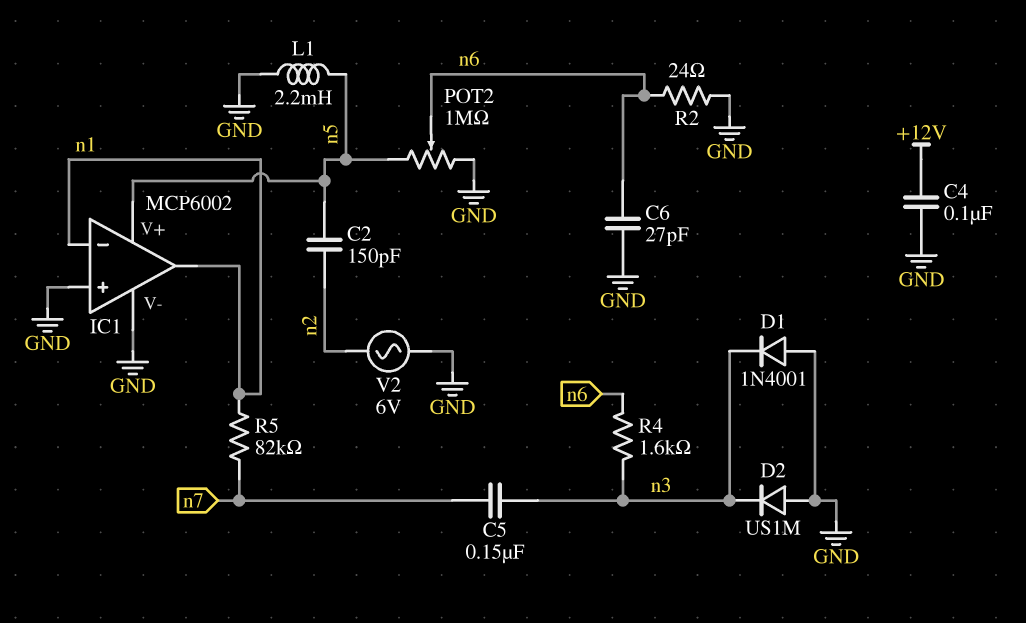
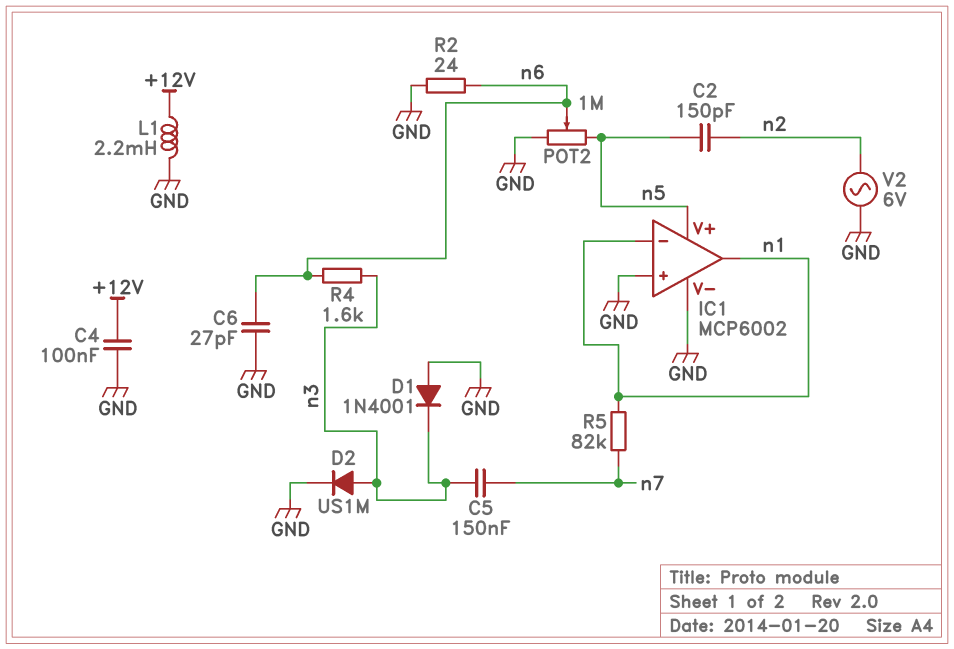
D2: diode US1M (A GND, K n3) -> diode US1M (A n3, K GND)
L1: 2.2mH (GND, n5) -> 2.2mH (+12V, GND)

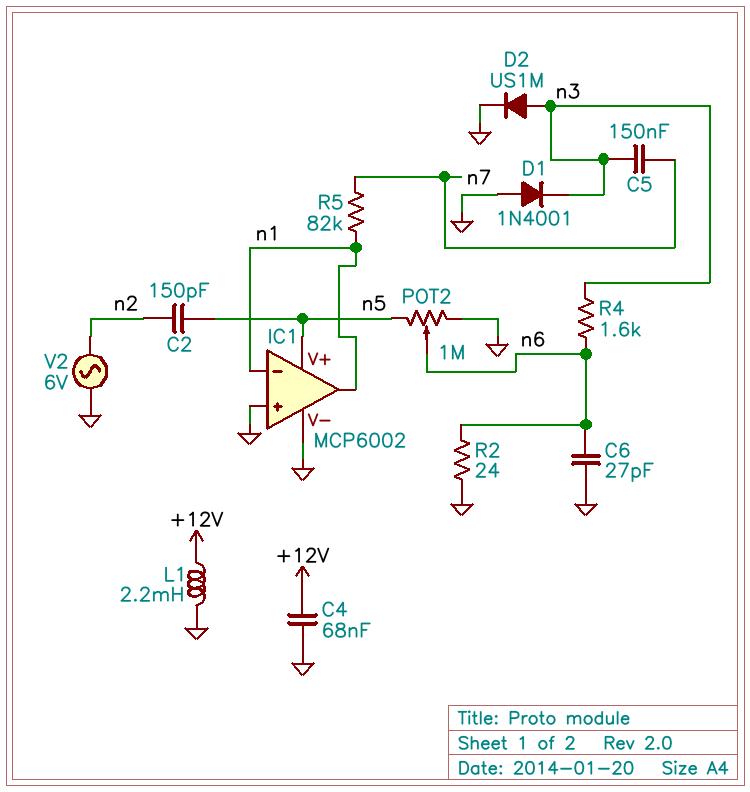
C4: 100nF (+12V, GND) -> 68nF (+12V, GND)

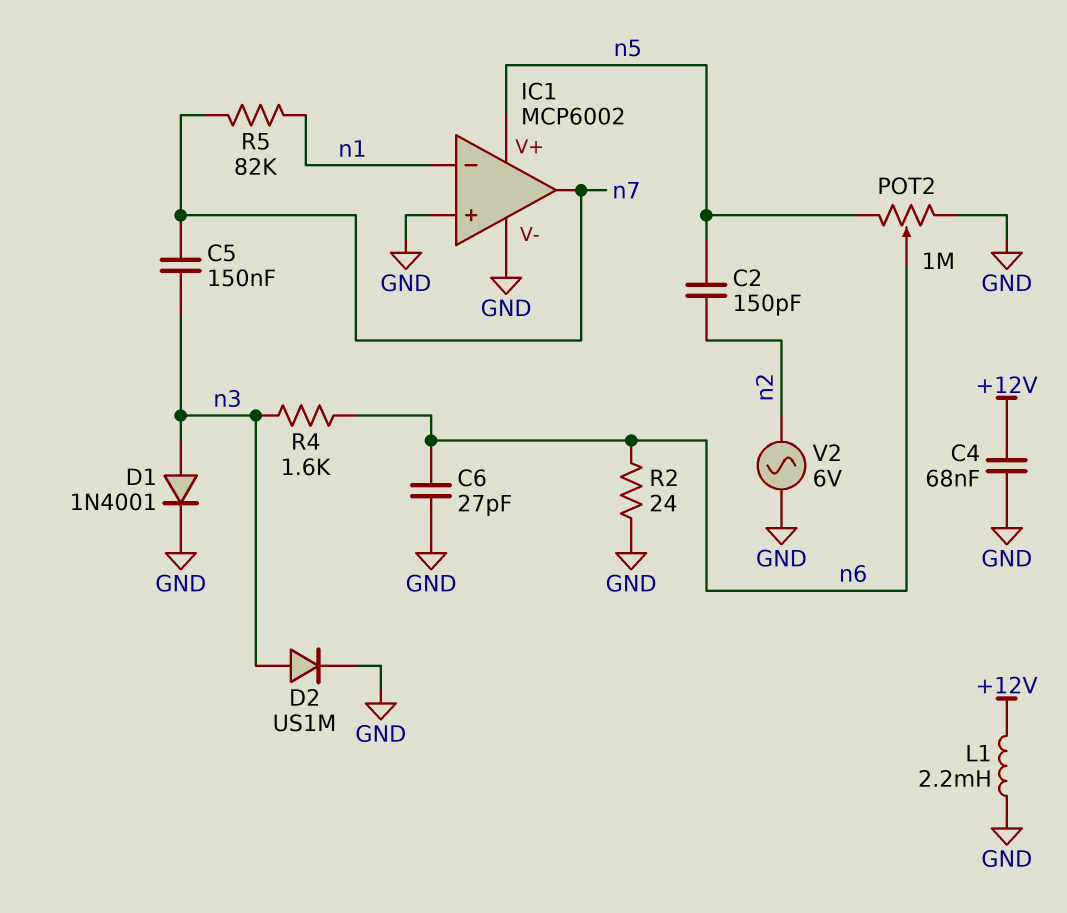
D1: diode 1N4001 (A GND, K n3) -> diode 1N4001 (A n3, K GND)
IC1 pin out: n1 -> n7

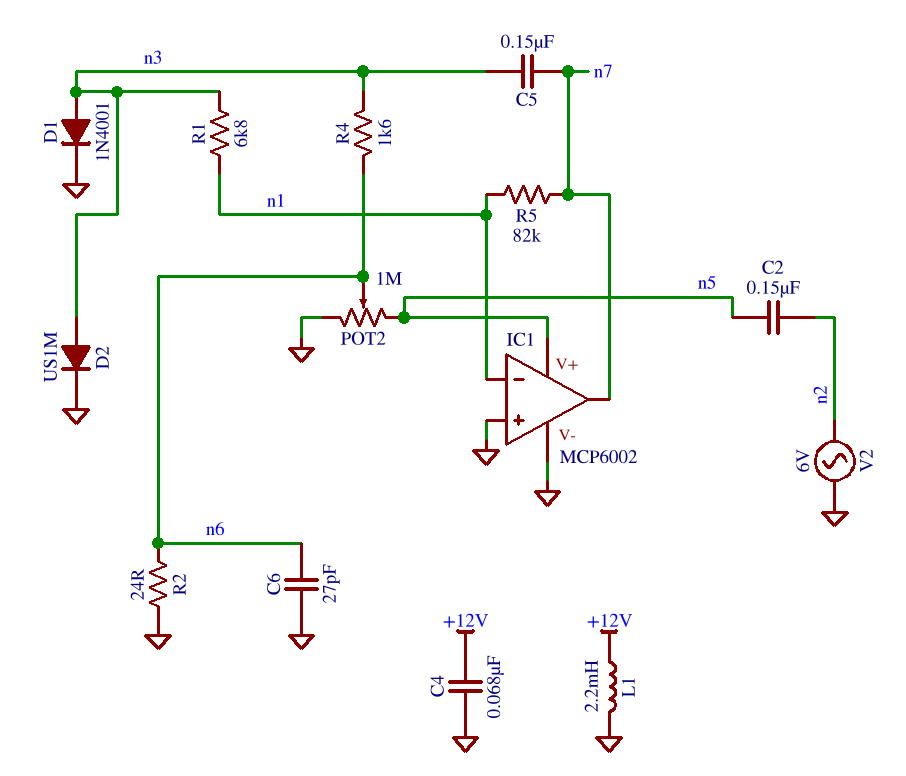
C2: 150pF (n2, n5) -> 150nF (n2, n5)
R1: none -> 6.8k (n1, n3)

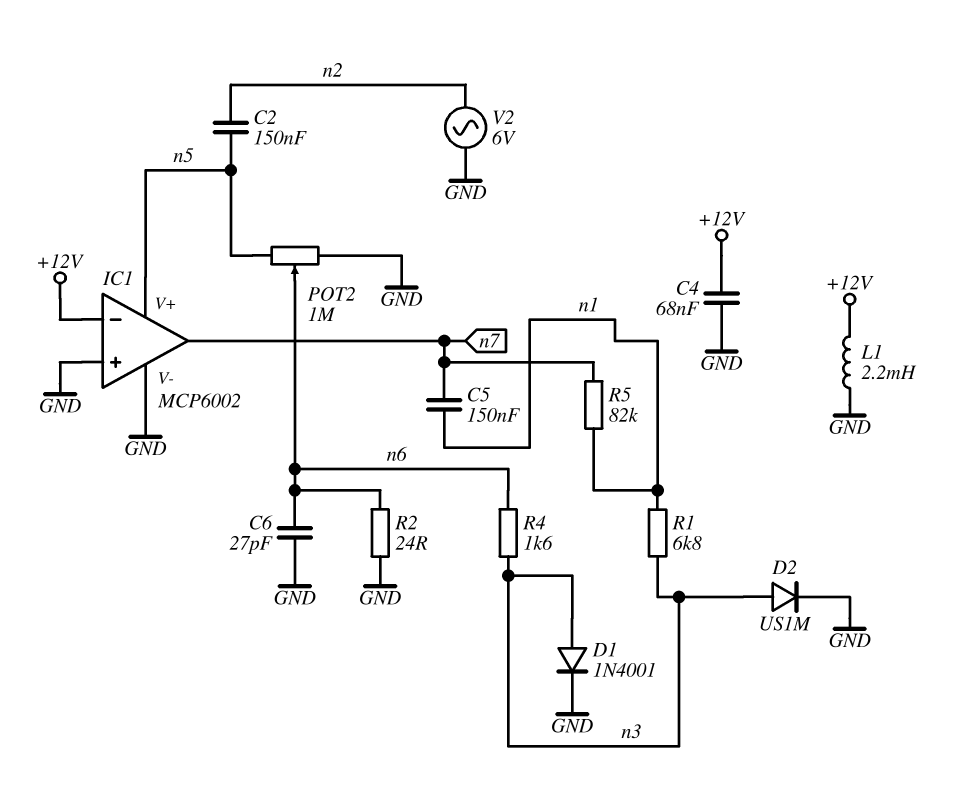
C5: 150nF (n3, n7) -> 150nF (n1, n7)
IC1 pin in-: n1 -> +12V

